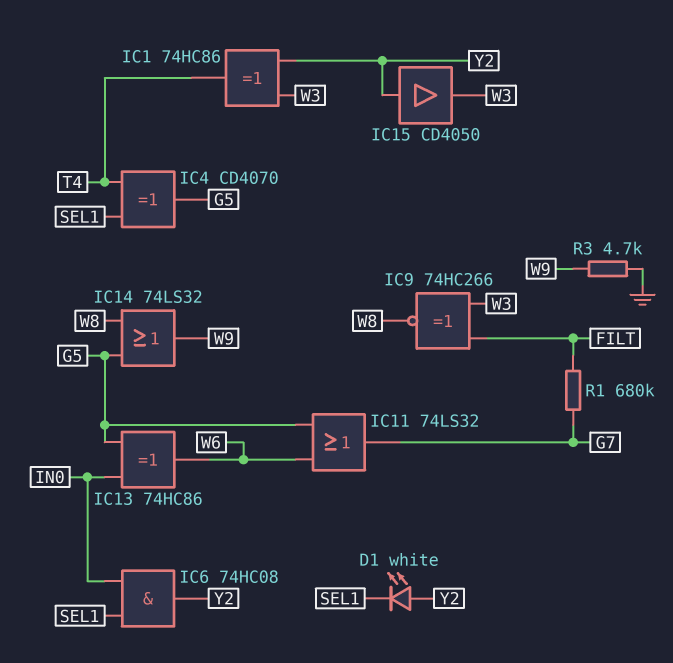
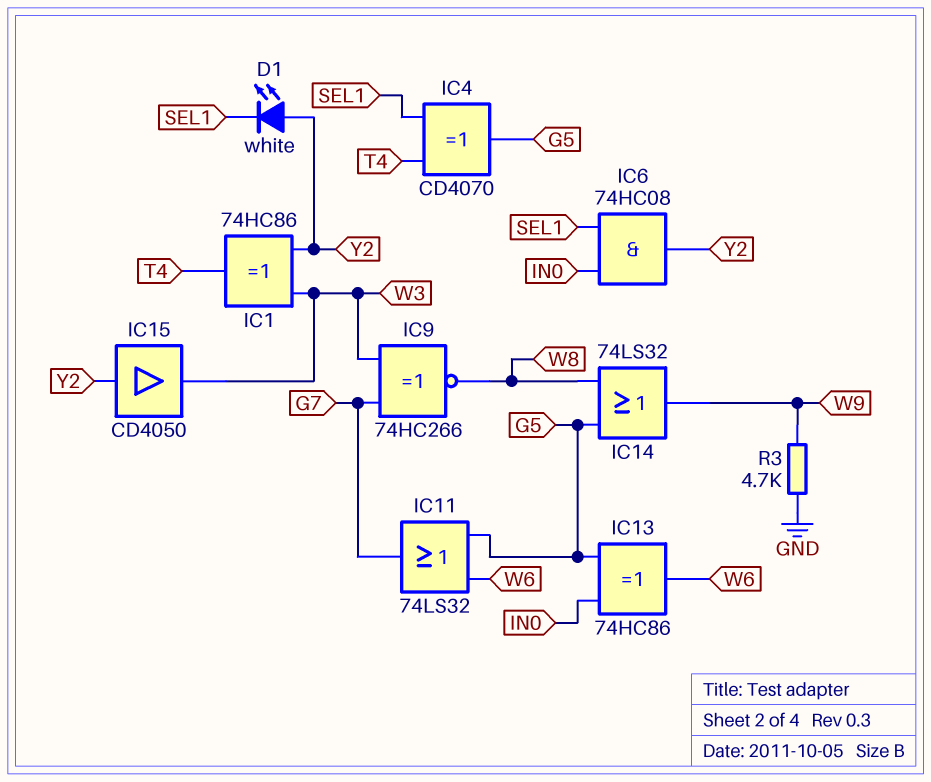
IC9: XNOR 74HC266 (in FILT, in W3, out W8) -> XNOR 74HC266 (in G7, in W3, out W8)
R1: 680k (FILT, G7) -> none

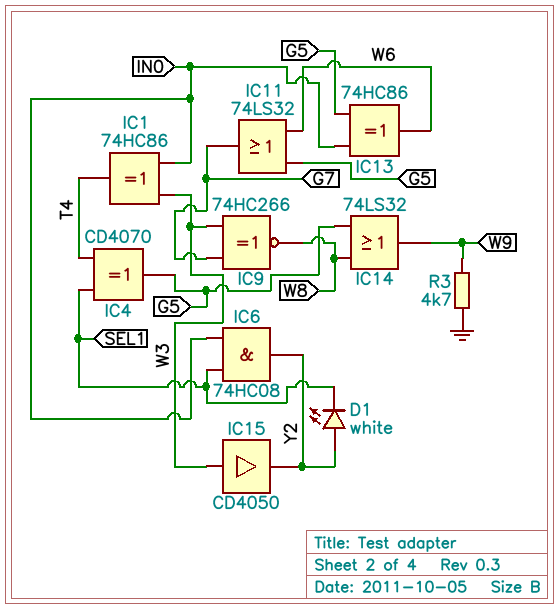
IC1: XOR 74HC86 (in W3, in Y2, out T4) -> XOR 74HC86 (in IN0, in W3, out T4)
IC15: buffer CD4050 (in Y2, out W3) -> buffer CD4050 (in W3, out Y2)

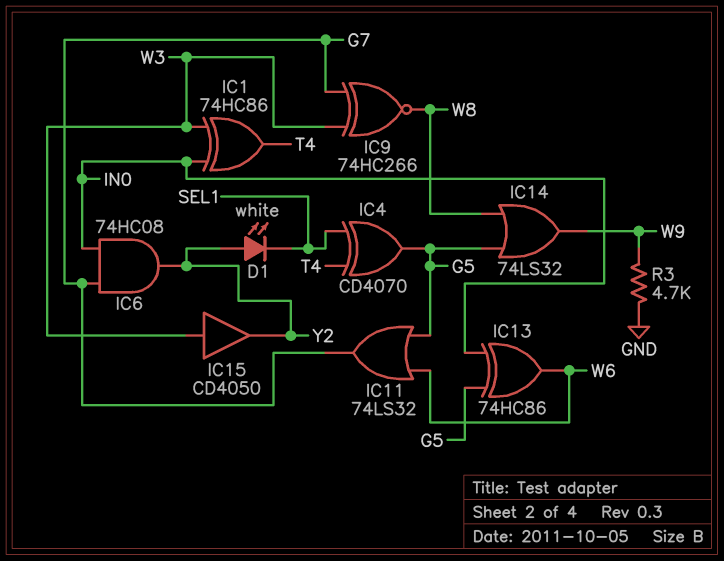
IC6: AND 74HC08 (in IN0, in SEL1, out Y2) -> AND 74HC08 (in G7, in IN0, out Y2)

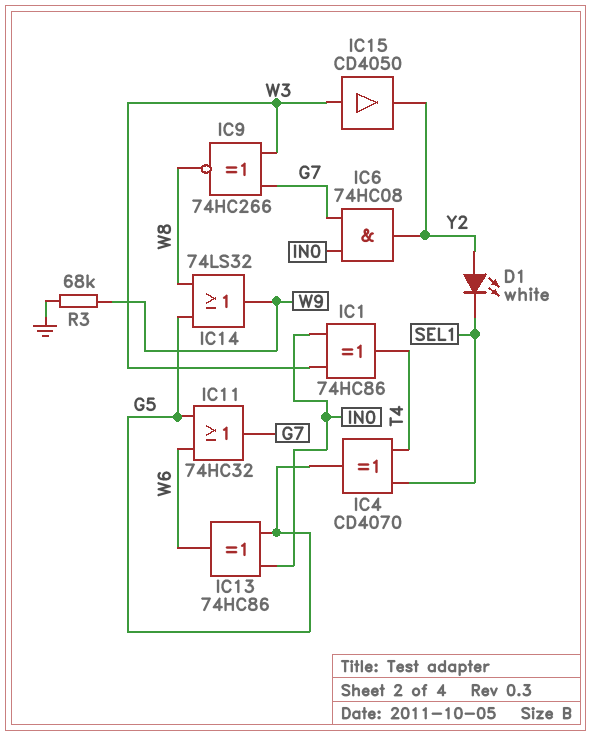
IC11: OR 74LS32 (in G5, in W6, out G7) -> OR 74HC32 (in G5, in W6, out G7)
R3: 4.7k (GND, W9) -> 68k (GND, W9)

